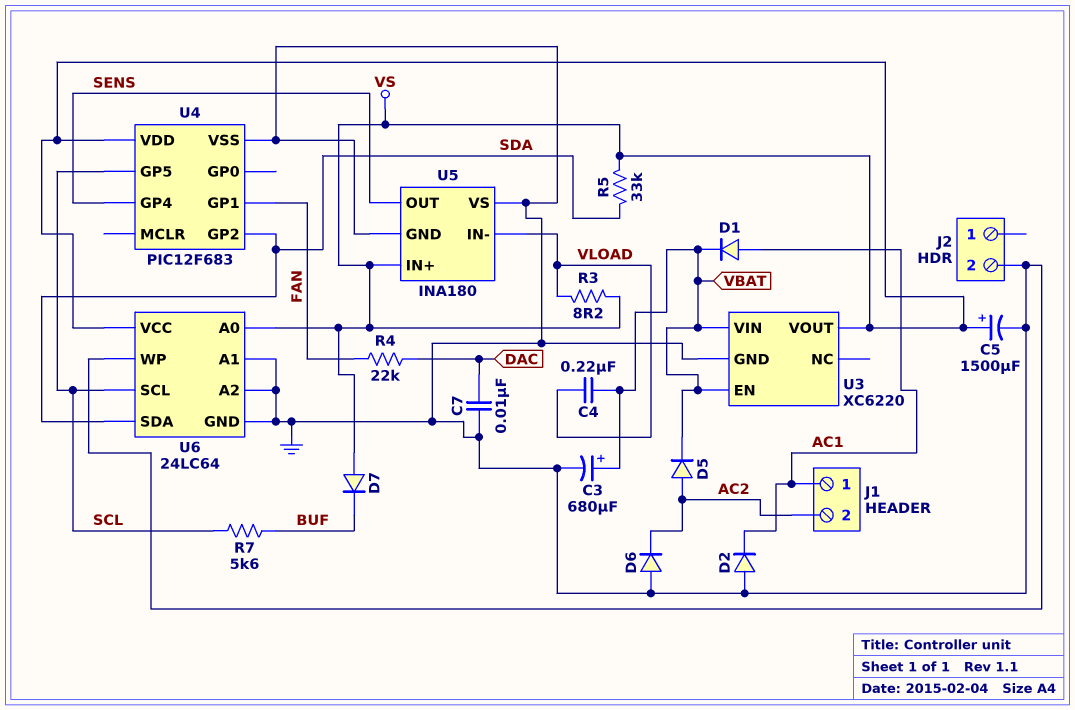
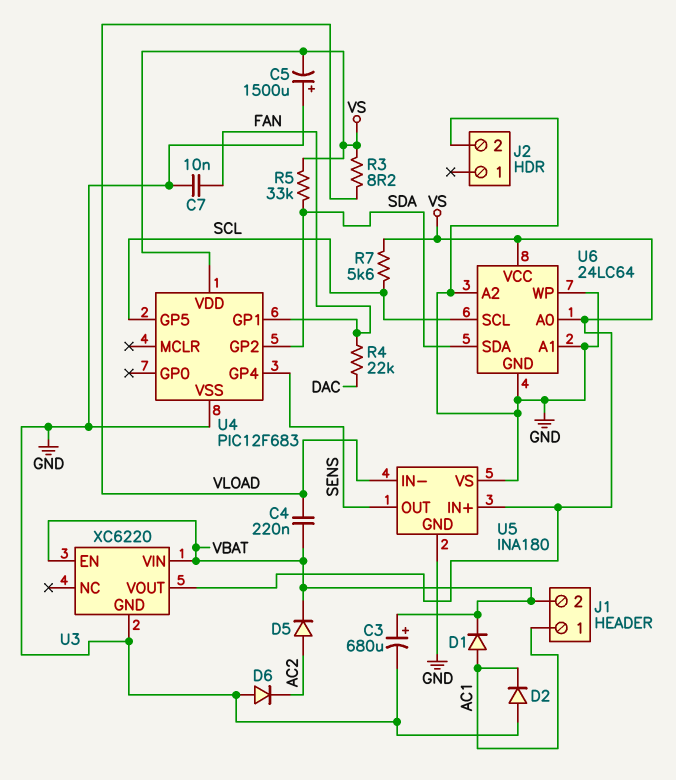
C5: 1500uF (plus VS, minus GND) -> 1500uF (plus GND, minus VS)
C7: 10nF (DAC, GND) -> 10nF (FAN, GND)
D7: diode (A VS, K BUF) -> none
J1 pin 2: AC2 -> VBAT
R7: 5.6k (BUF, SCL) -> 5.6k (SCL, VS)

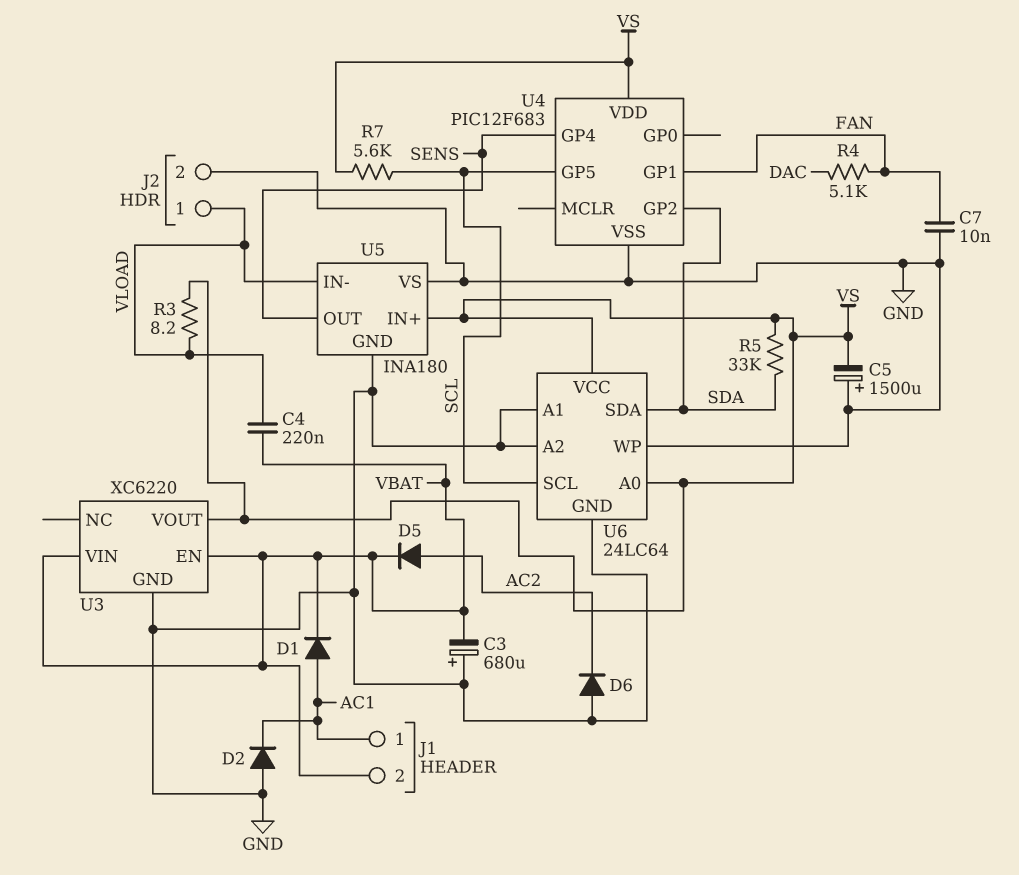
C3: 680uF (plus VBAT, minus GND) -> 680uF (plus GND, minus VBAT)
J2 pin 1: none -> VLOAD
R4: 22k (DAC, FAN) -> 5.1k (DAC, FAN)

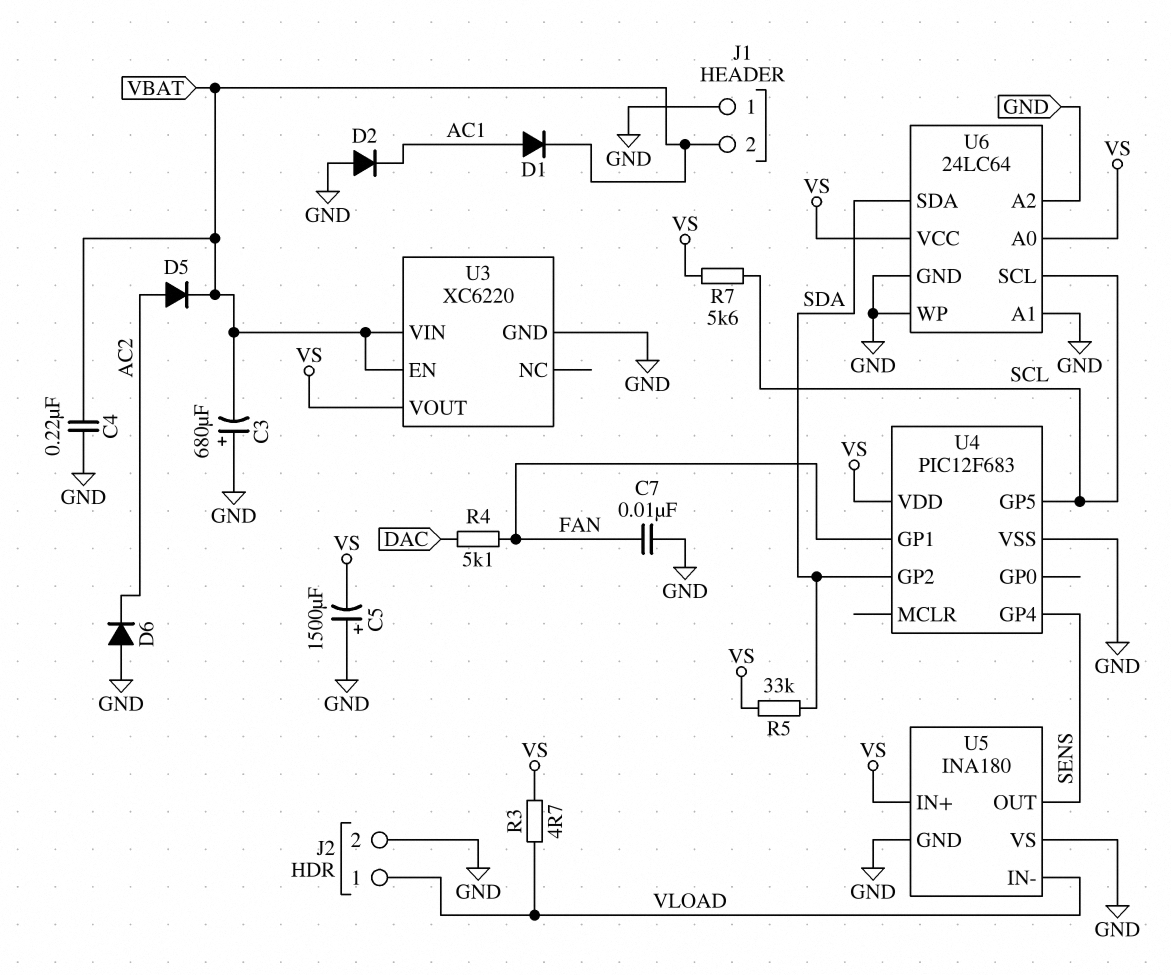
C4: 220nF (VBAT, VLOAD) -> 220nF (GND, VBAT)
J1 pin 1: AC1 -> GND
R3: 8.2 (VLOAD, VS) -> 4.7 (VLOAD, VS)

